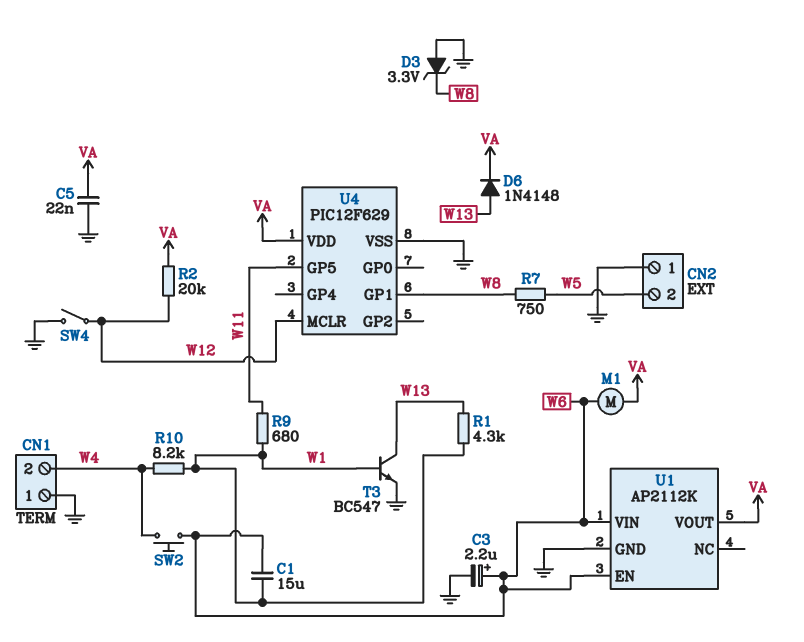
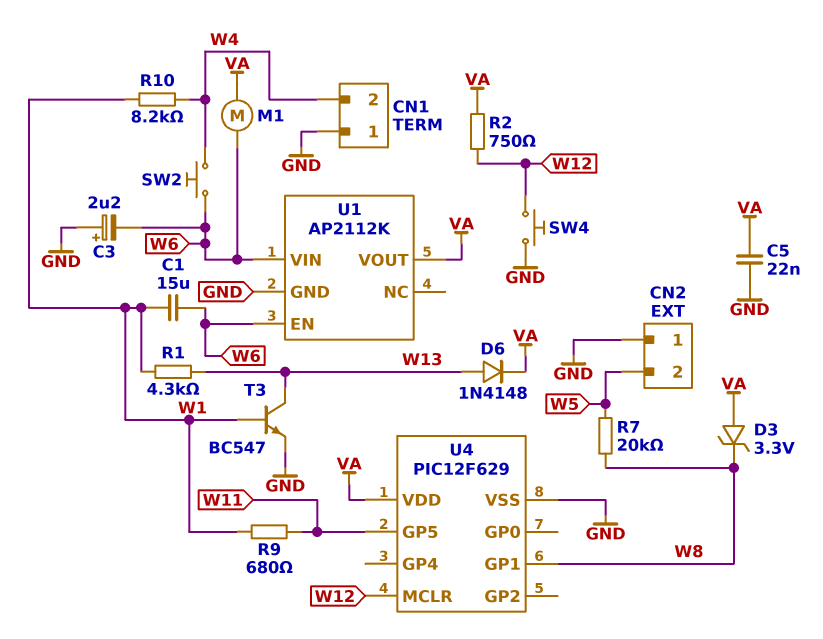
C3: 2.2uF (plus W6, minus GND) -> 2.2uF (plus GND, minus W6)
D3: zener 3.3V (A GND, K W8) -> zener 3.3V (A VA, K W8)
R2: 20k (VA, W12) -> 750 (VA, W12)
R7: 750 (W5, W8) -> 20k (W5, W8)
SW4: switch (GND, W12) -> button (GND, W12)

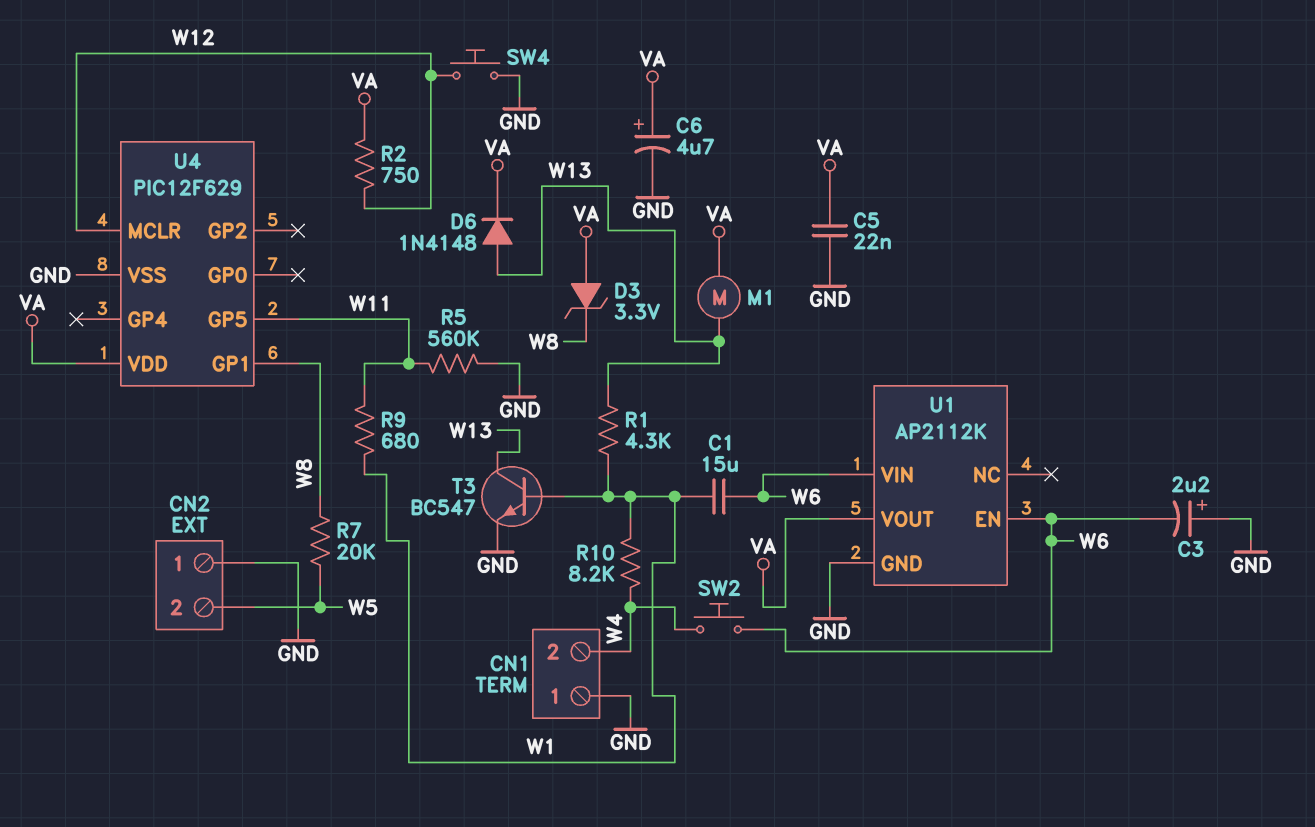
C6: none -> 4.7uF (plus VA, minus GND)
M1: motor (VA, W6) -> motor (VA, W13)
R5: none -> 560k (GND, W11)

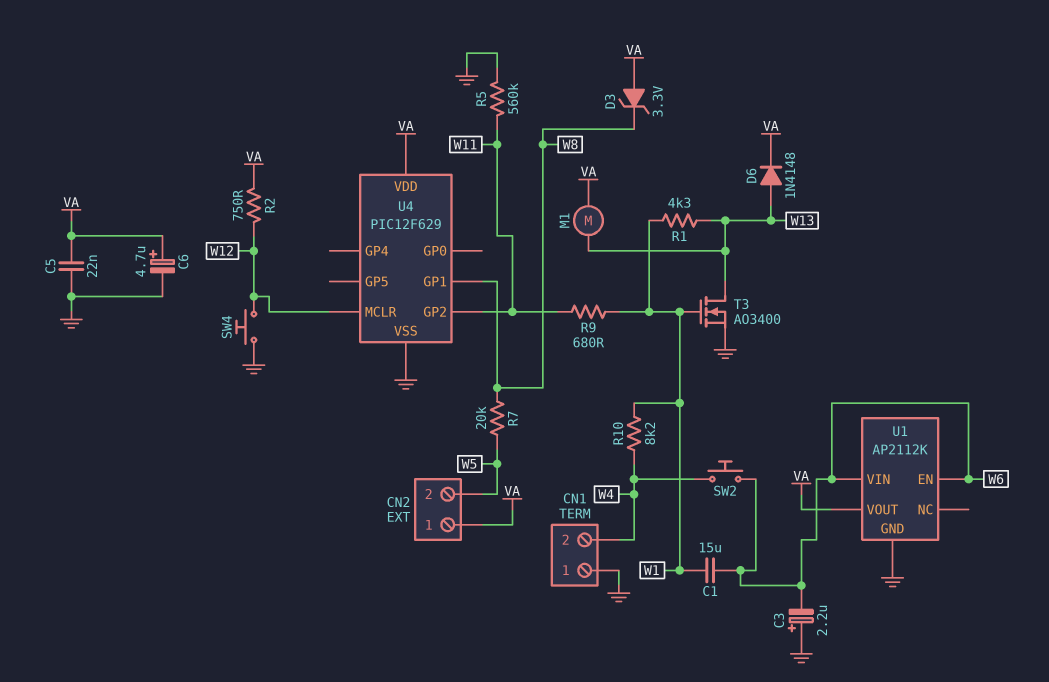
CN2 pin 1: GND -> VA
T3: NPN BC547 (B W1, C W13, E GND) -> NMOS AO3400 (G W1, D W13, S GND)
U4 pin GP2: none -> W11
U4 pin GP5: W11 -> none

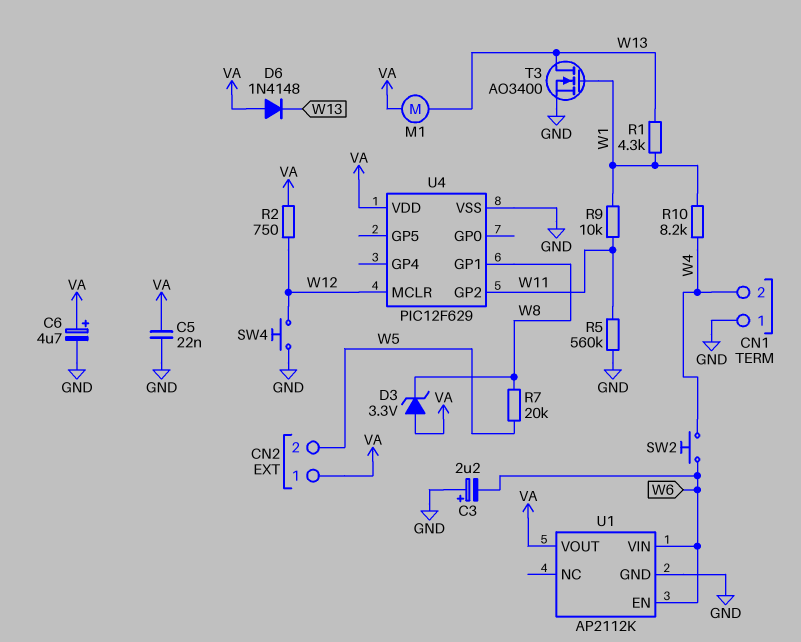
C1: 15uF (W1, W6) -> none
D6: diode 1N4148 (A W13, K VA) -> diode 1N4148 (A VA, K W13)
R9: 680 (W1, W11) -> 10k (W1, W11)

